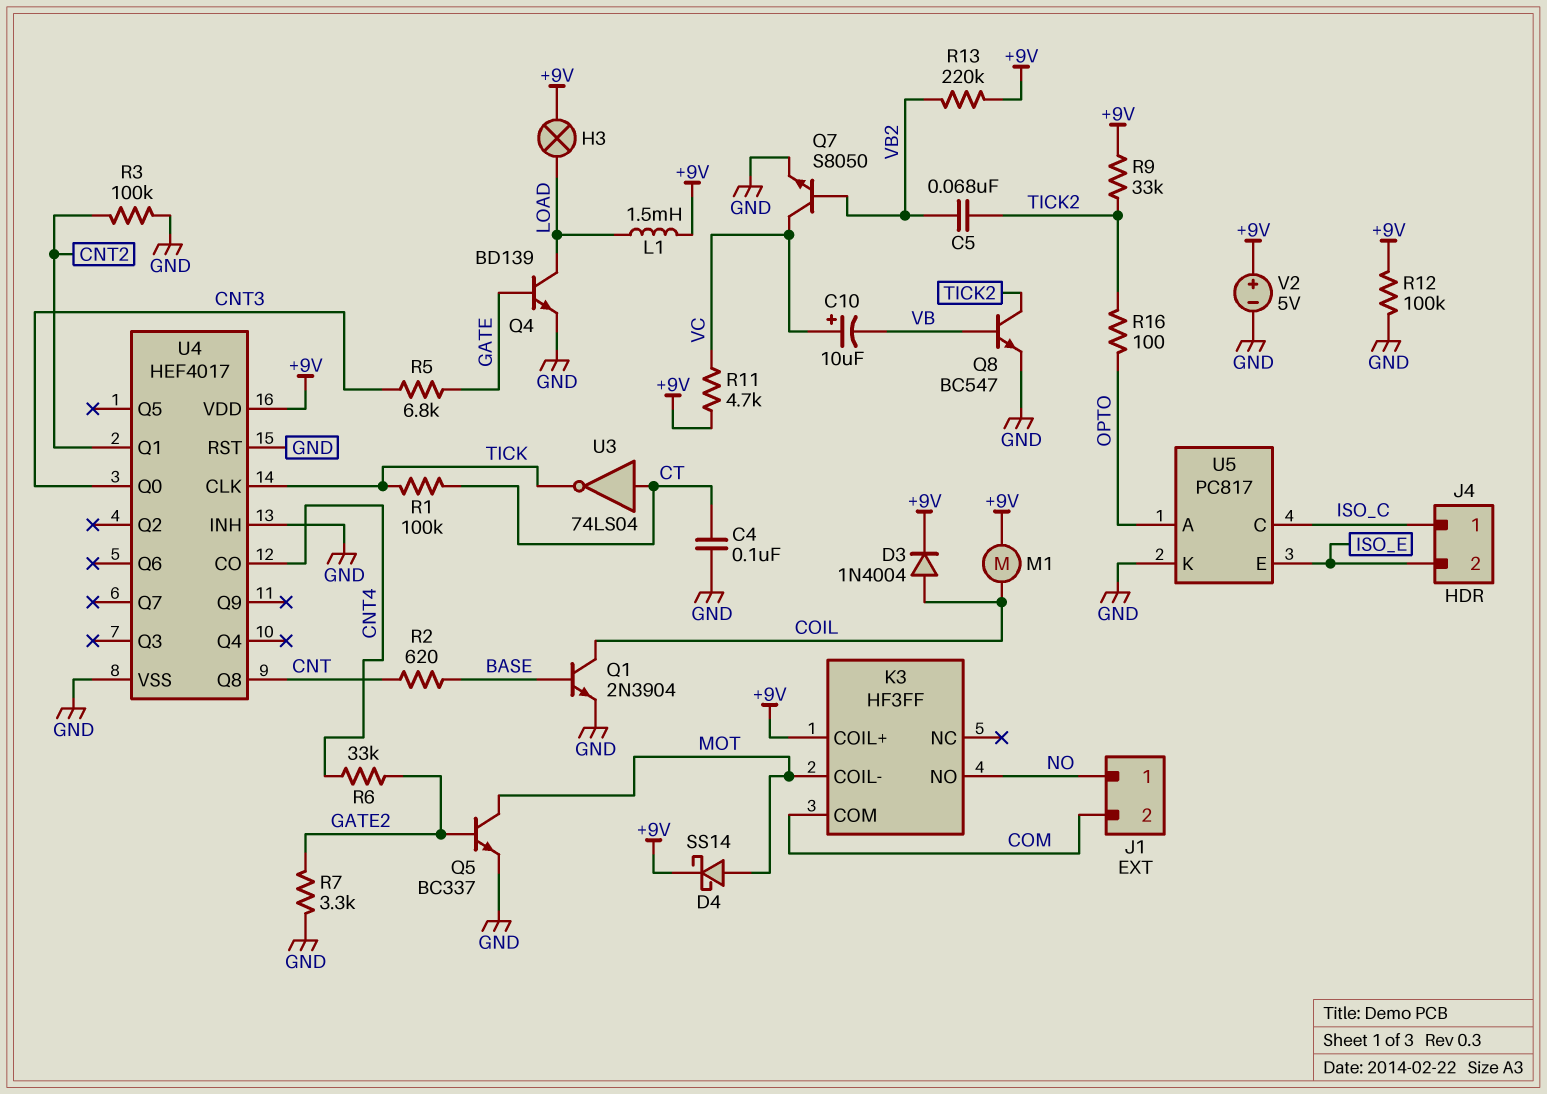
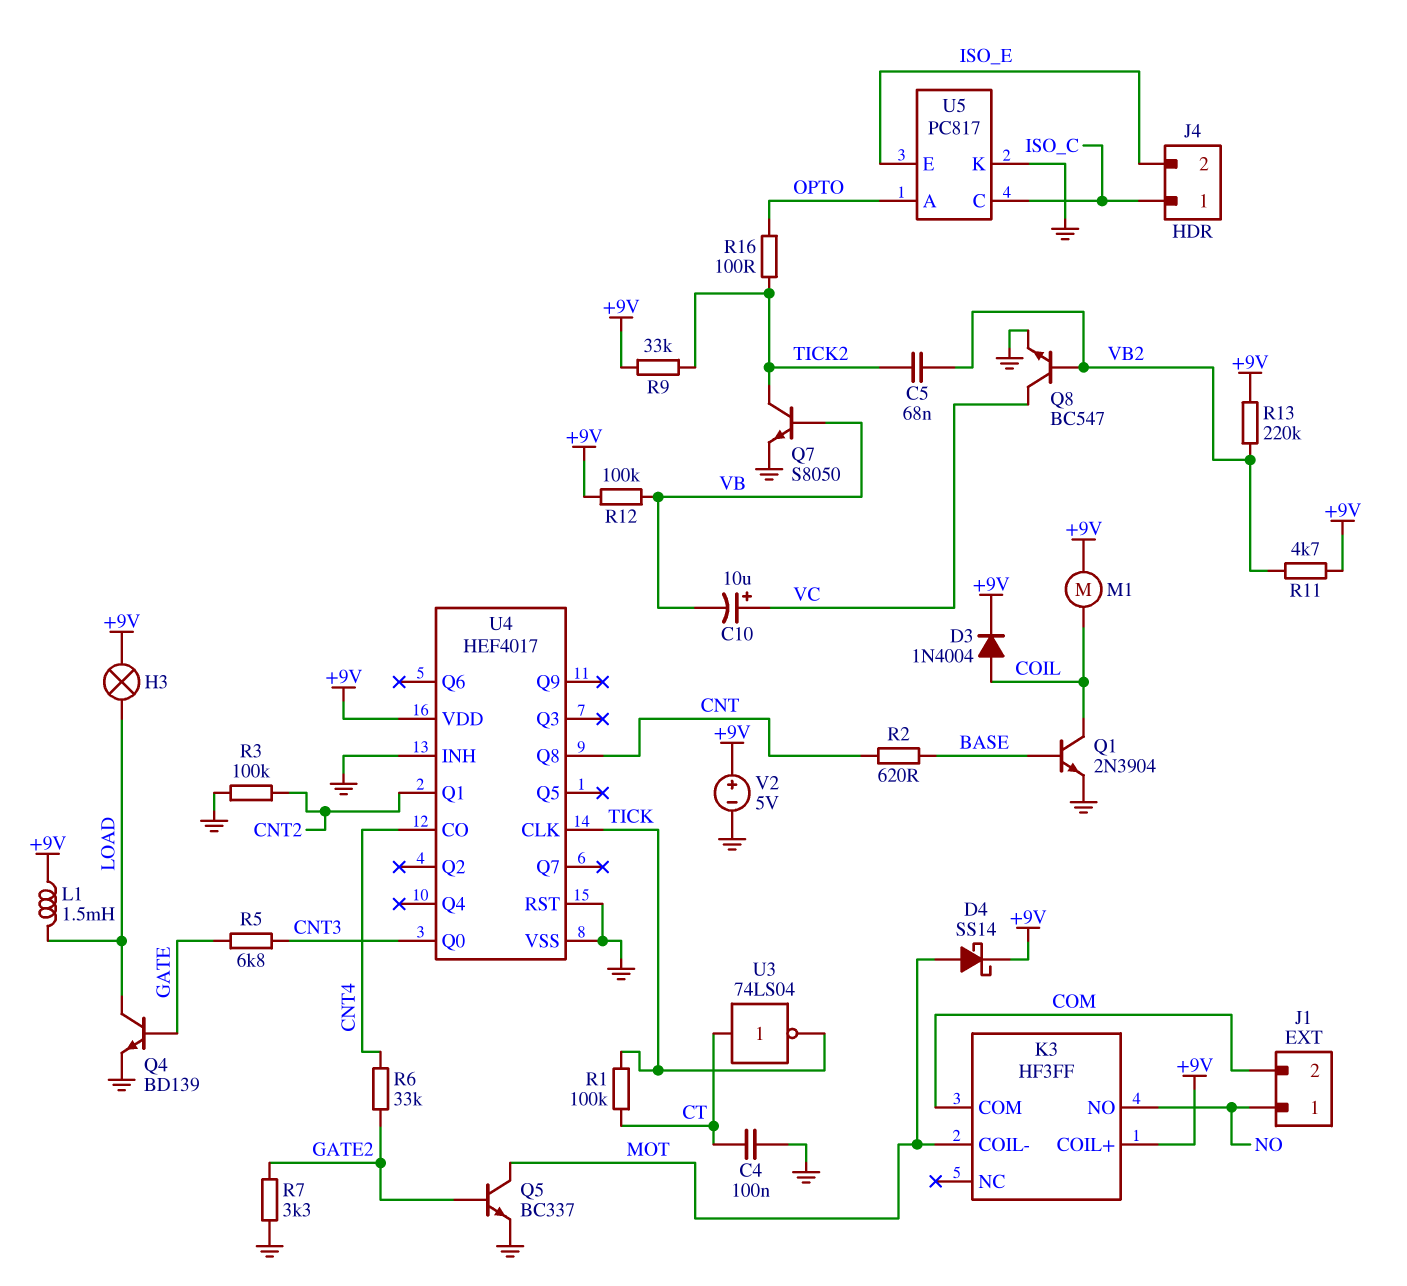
Q7: NPN S8050 (B VB2, C VC, E GND) -> NPN S8050 (B VB, C TICK2, E GND)
Q8: NPN BC547 (B VB, C TICK2, E GND) -> NPN BC547 (B VB2, C VC, E GND)
R11: 4.7k (+9V, VC) -> 4.7k (+9V, VB2)
R12: 100k (+9V, GND) -> 100k (+9V, VB)

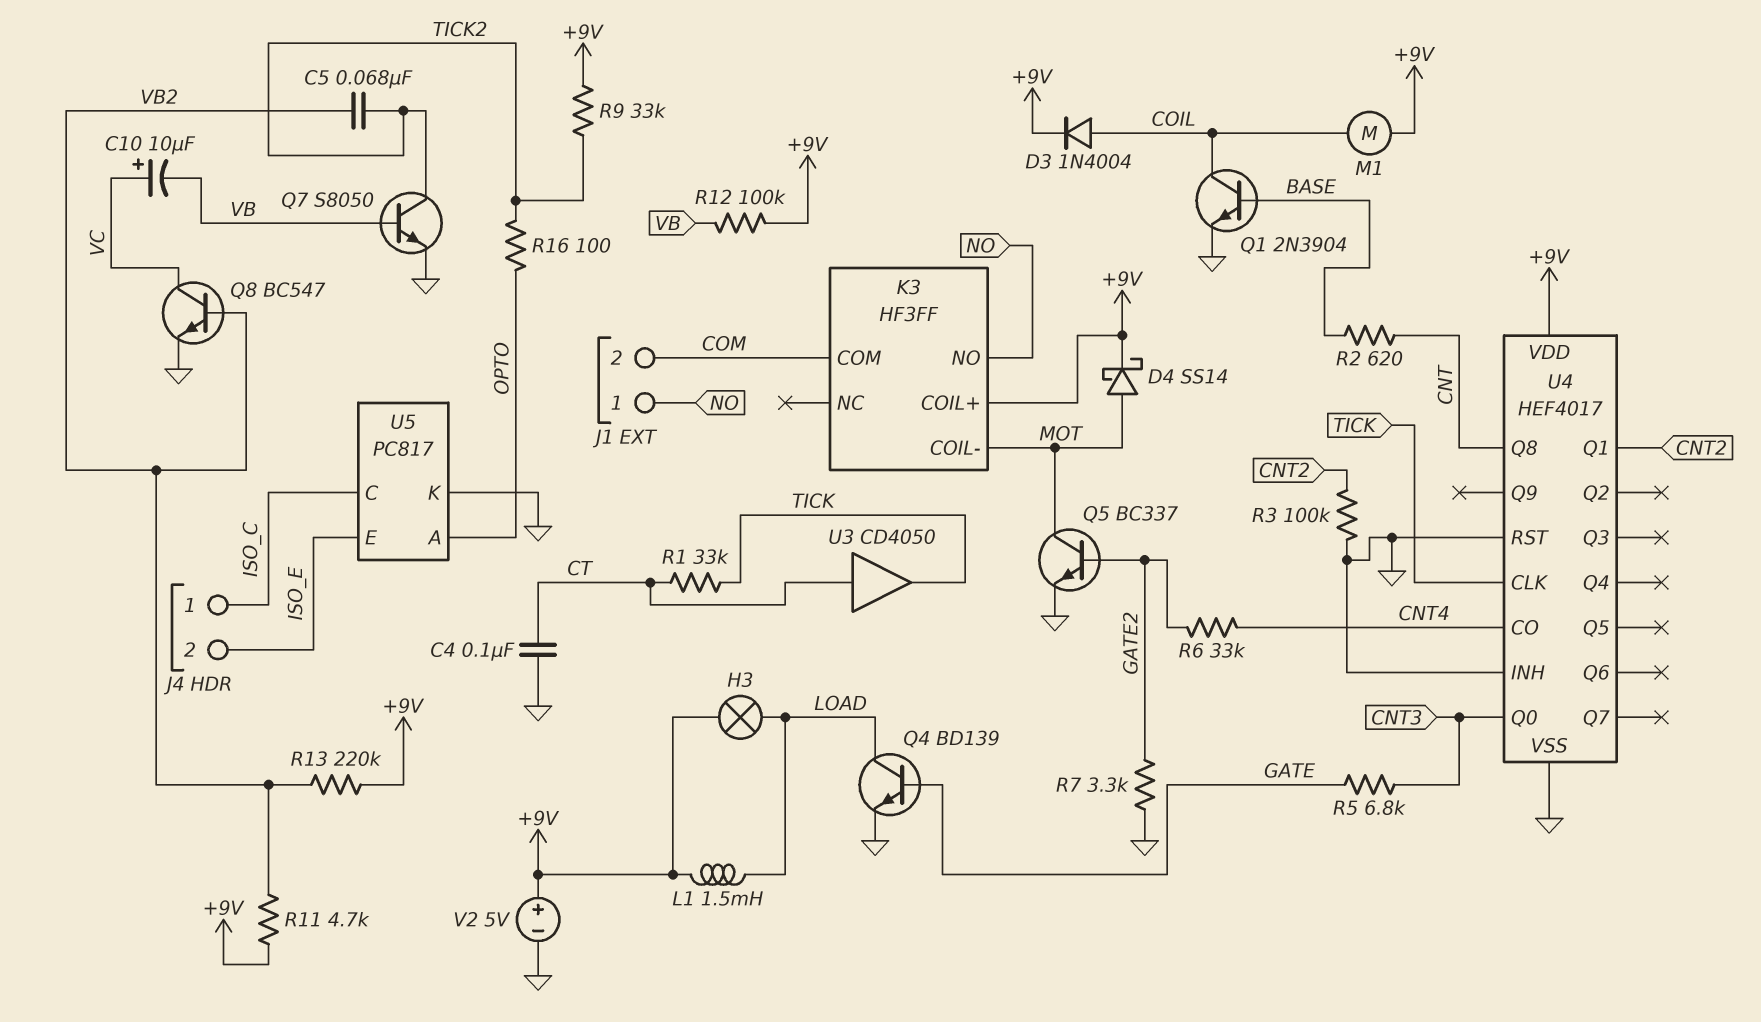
R1: 100k (CT, TICK) -> 33k (CT, TICK)
U3: NOT 74LS04 (in CT, out TICK) -> buffer CD4050 (in CT, out TICK)

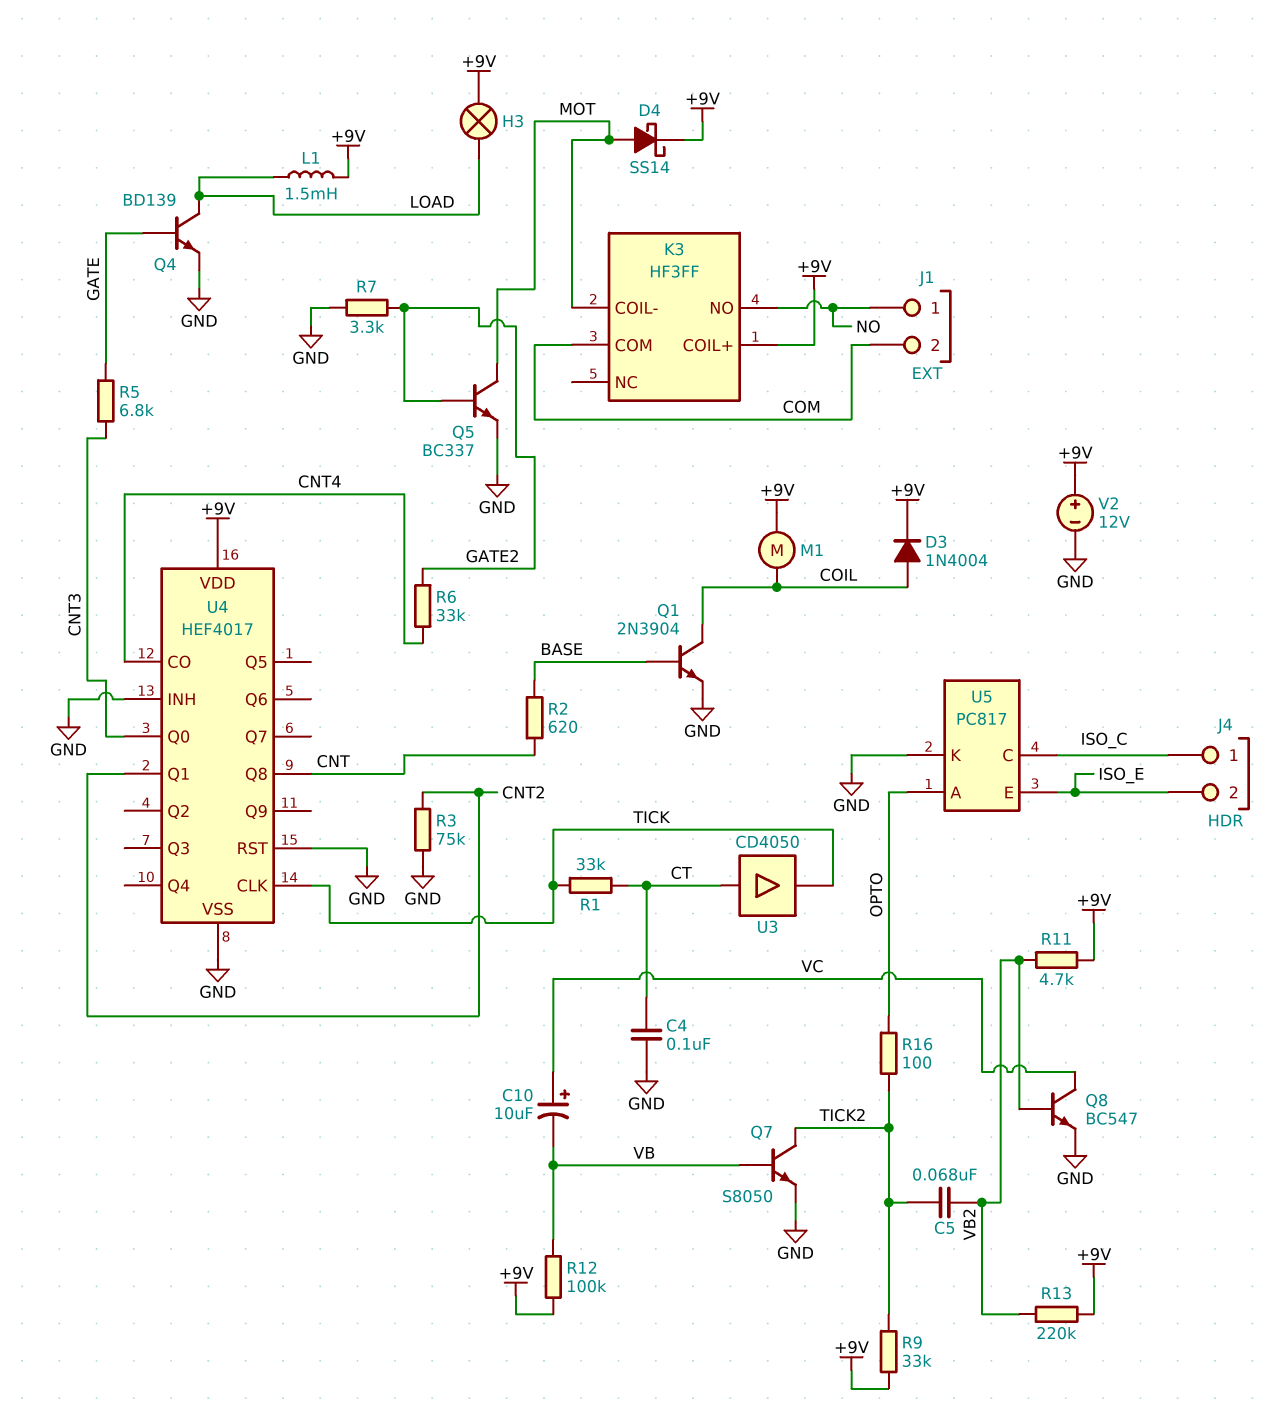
R3: 100k (CNT2, GND) -> 75k (CNT2, GND)
V2: 5V (plus +9V, minus GND) -> 12V (plus +9V, minus GND)

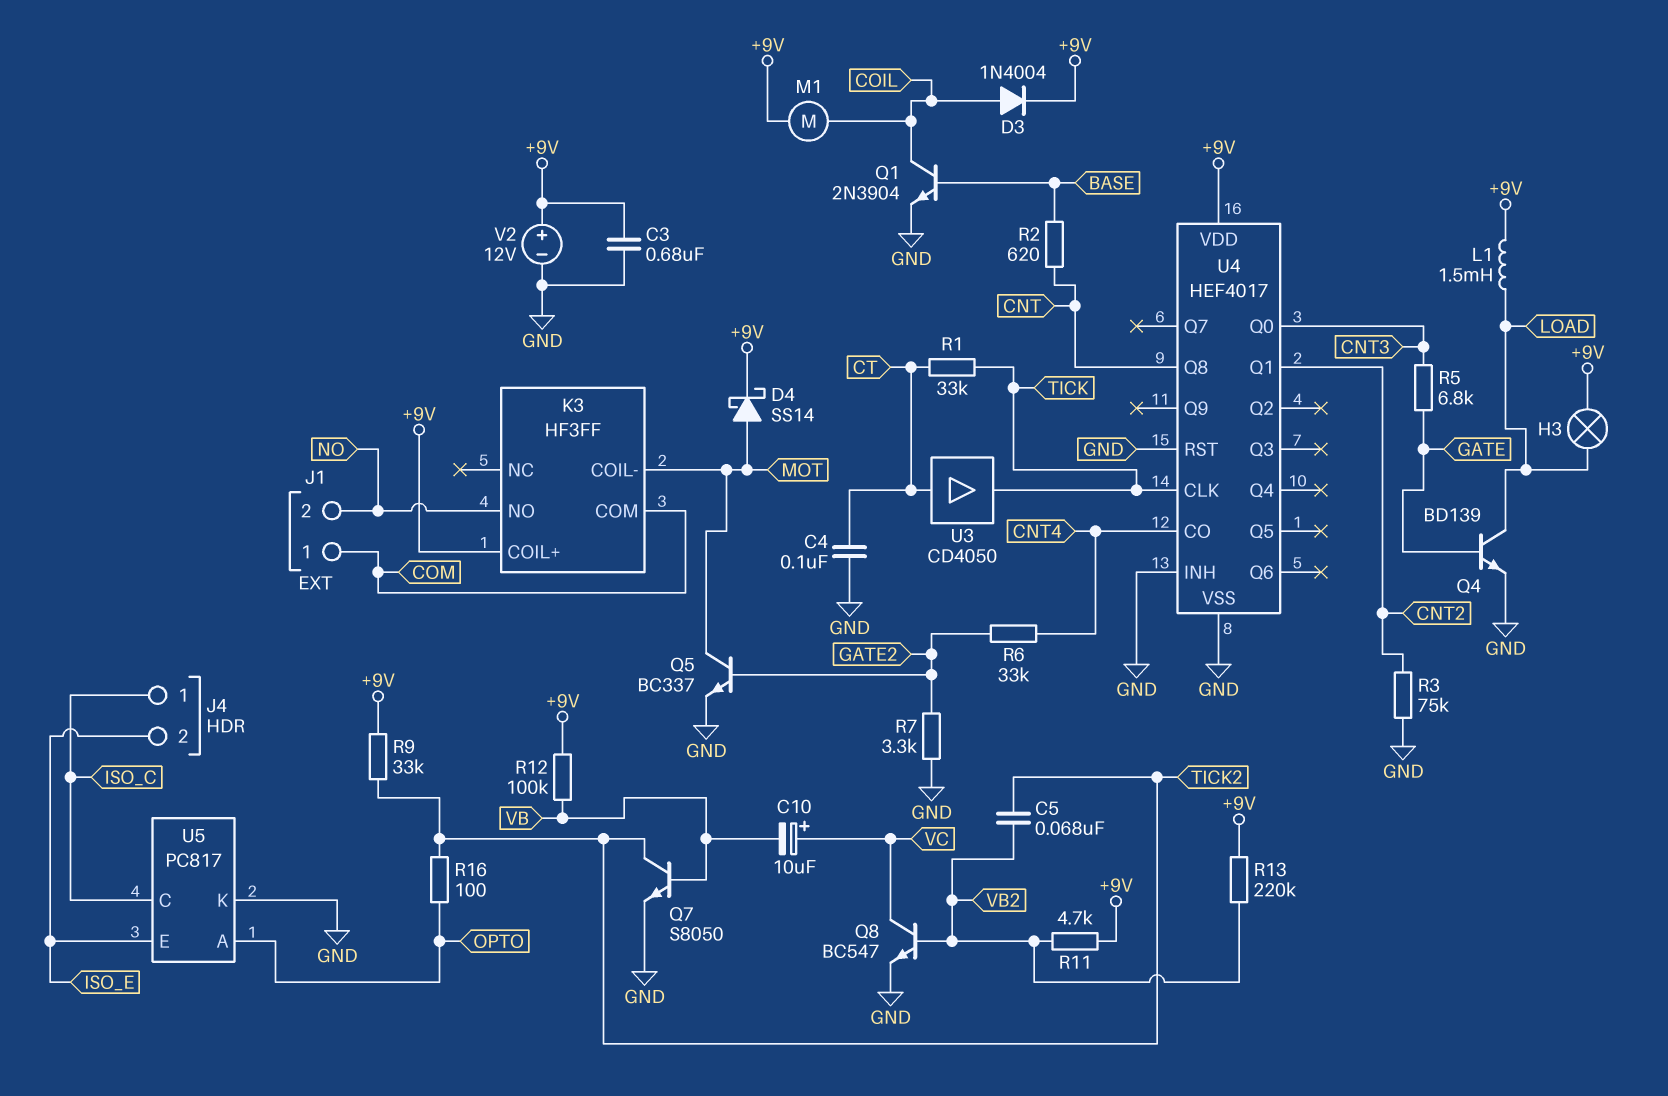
C3: none -> 680nF (+9V, GND)
J1 pin 1: NO -> COM
J1 pin 2: COM -> NO

